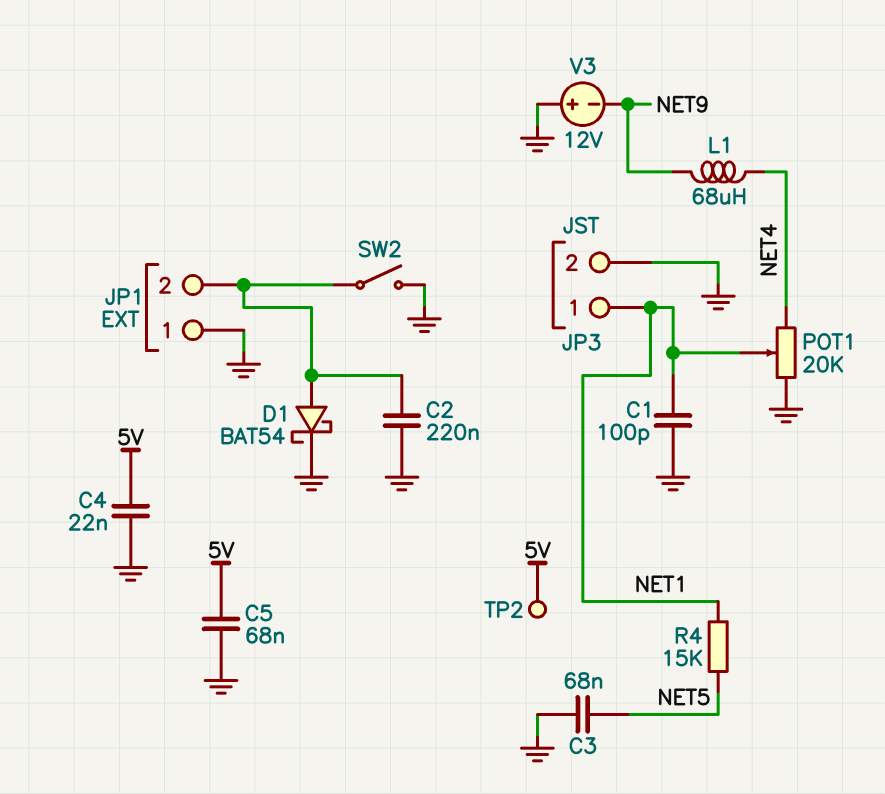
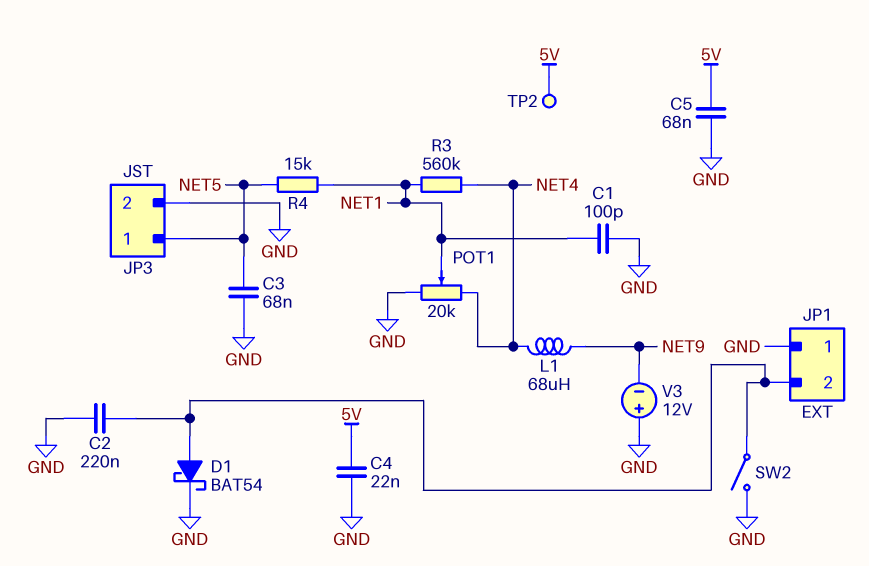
JP3 pin 1: NET1 -> NET5
R3: none -> 560k (NET1, NET4)

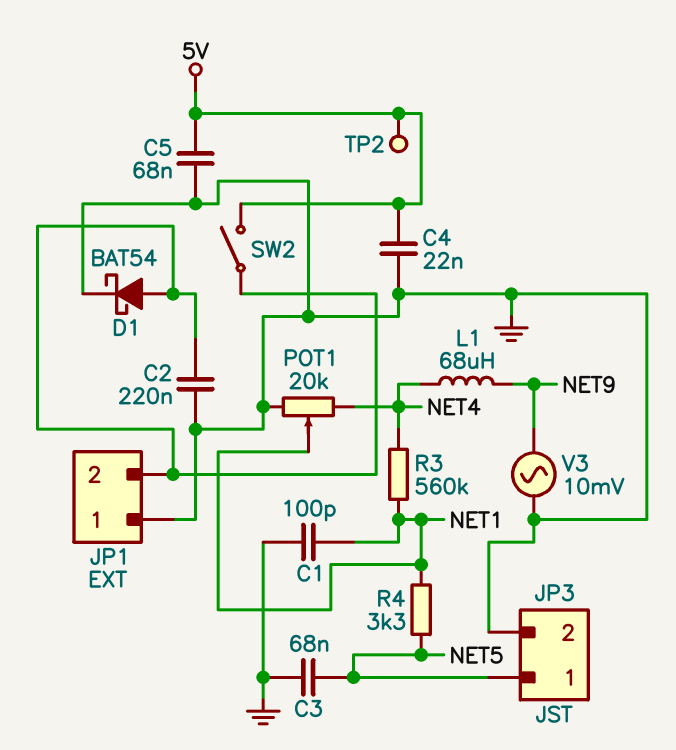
R4: 15k (NET1, NET5) -> 3.3k (NET1, NET5)
SW2: switch (GND, JP1/2) -> switch (5V, JP1/2)
V3: 12V (plus GND, minus NET9) -> AC 10mV (GND, NET9)

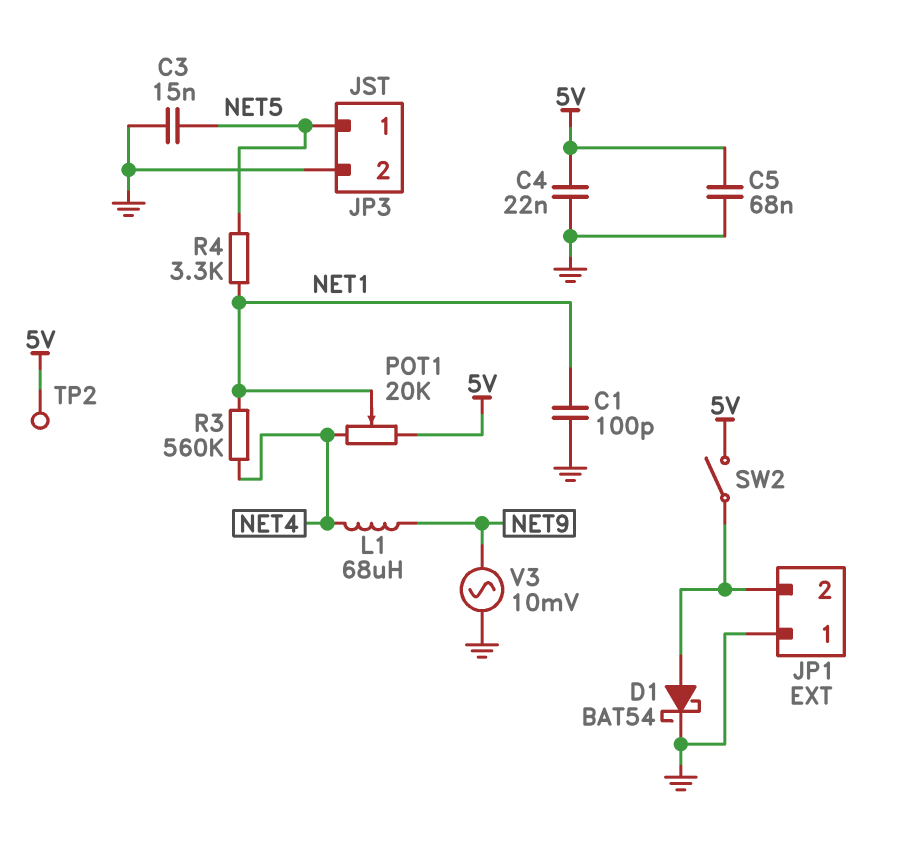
C2: 220nF (GND, JP1/2) -> none
C3: 68nF (GND, NET5) -> 15nF (GND, NET5)
POT1: 20k (GND, NET4, wiper NET1) -> 20k (5V, NET4, wiper NET1)

